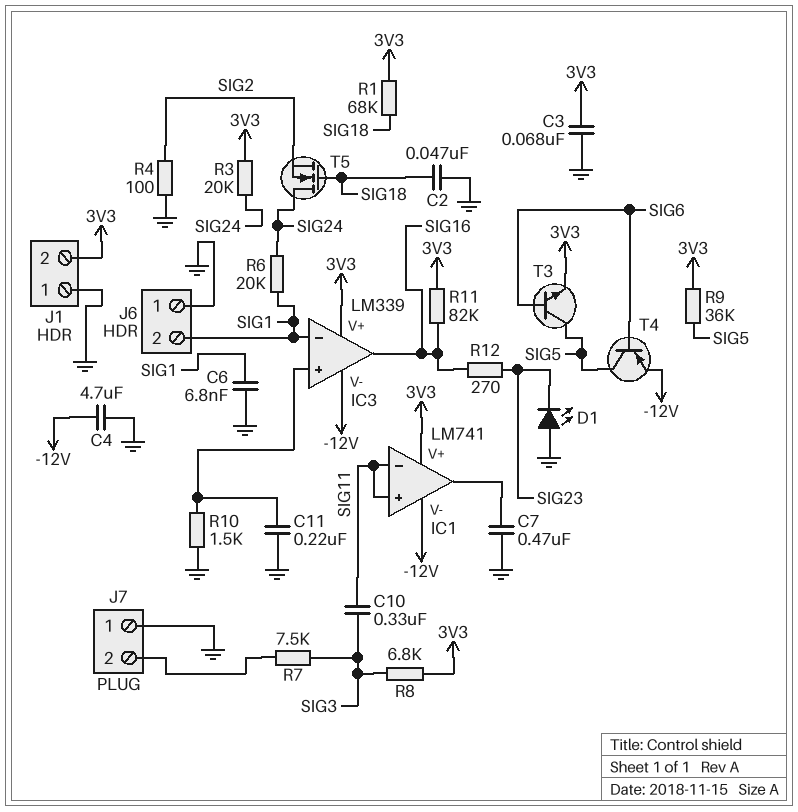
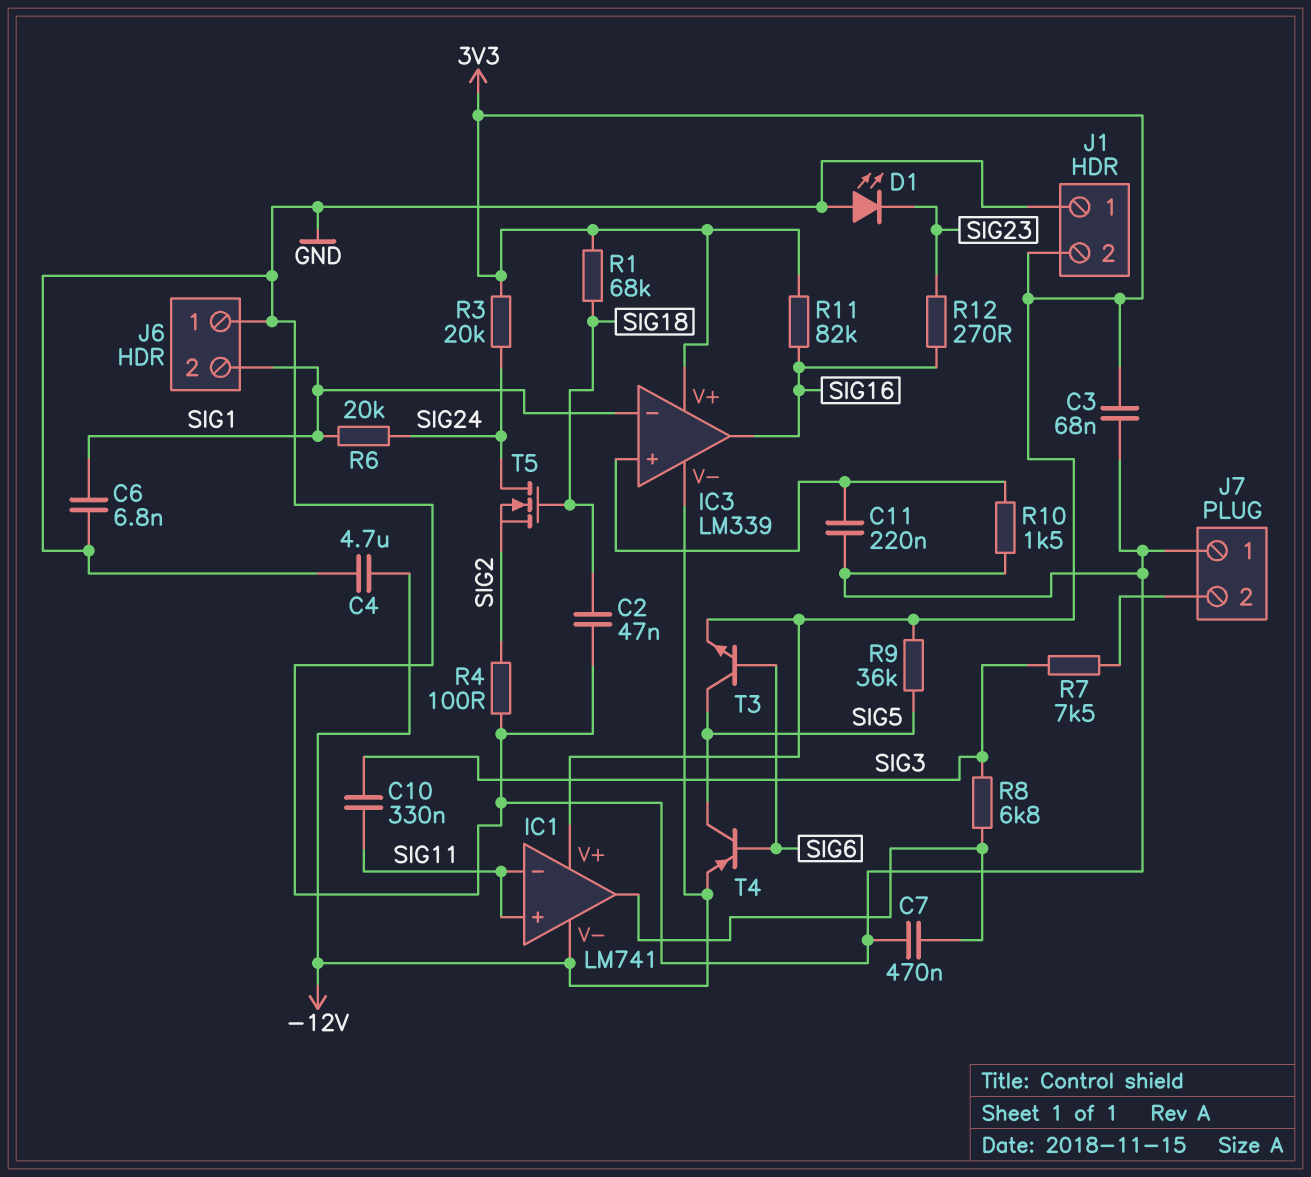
R8: 6.8k (3V3, SIG3) -> 6.8k (IC1/out, SIG3)

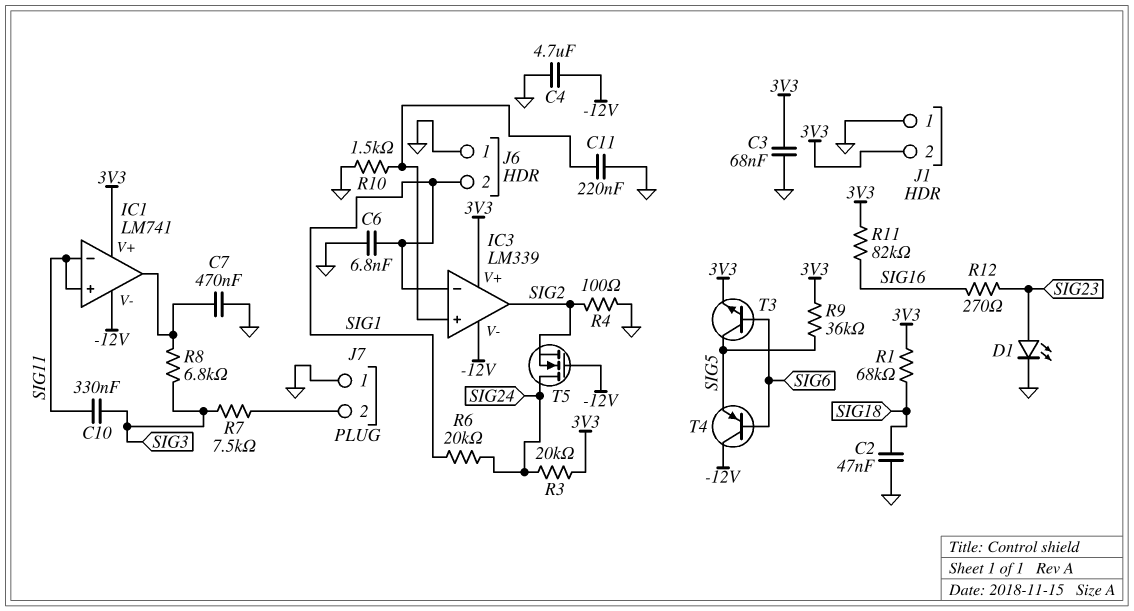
D1: LED (A GND, K SIG23) -> LED (A SIG23, K GND)
IC3 pin out: SIG16 -> SIG2
T4: PNP (B SIG6, C SIG5, E -12V) -> PNP (B SIG6, C -12V, E SIG5)
T5: NMOS (G SIG18, D SIG24, S SIG2) -> NMOS (G -12V, D SIG24, S SIG2)

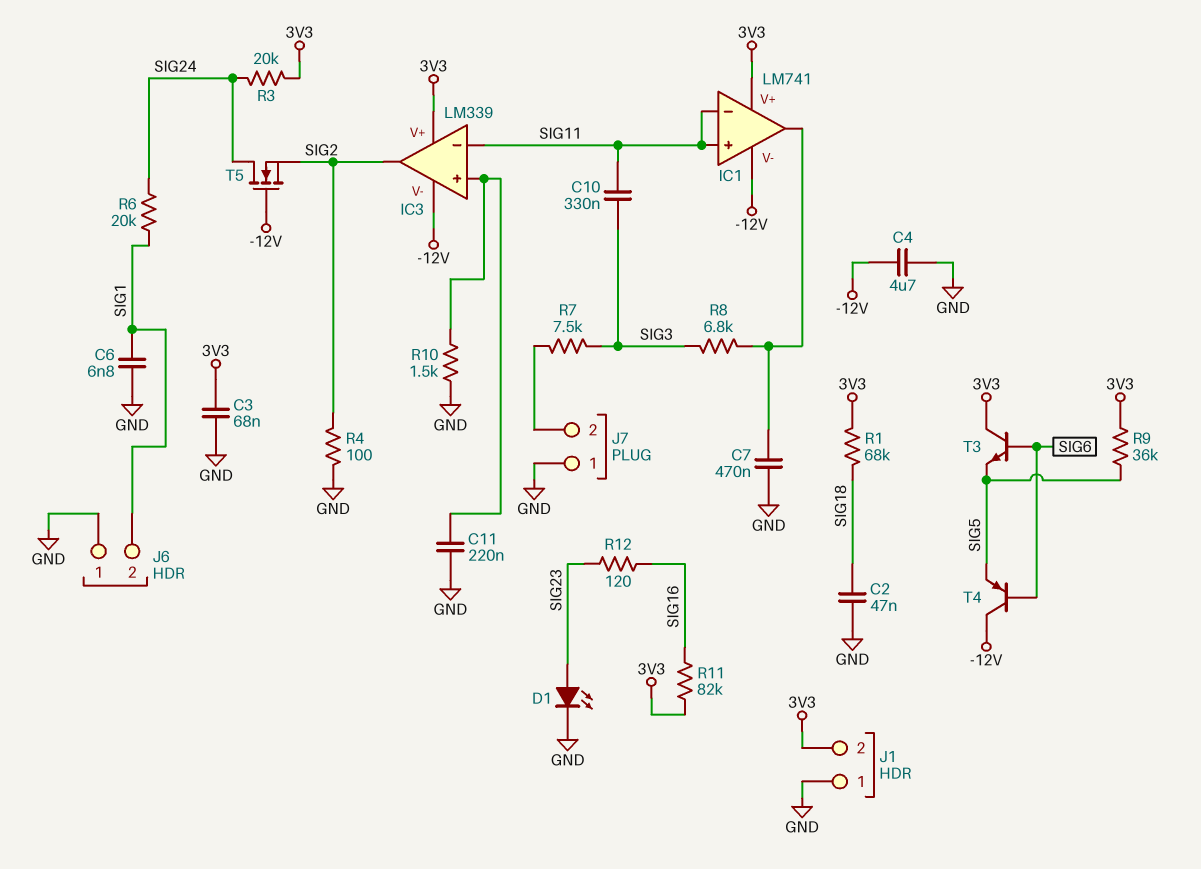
IC3 pin in-: SIG1 -> SIG11
R12: 270 (SIG16, SIG23) -> 120 (SIG16, SIG23)
T3: NPN (B SIG6, C SIG5, E 3V3) -> NPN (B SIG6, C 3V3, E SIG5)

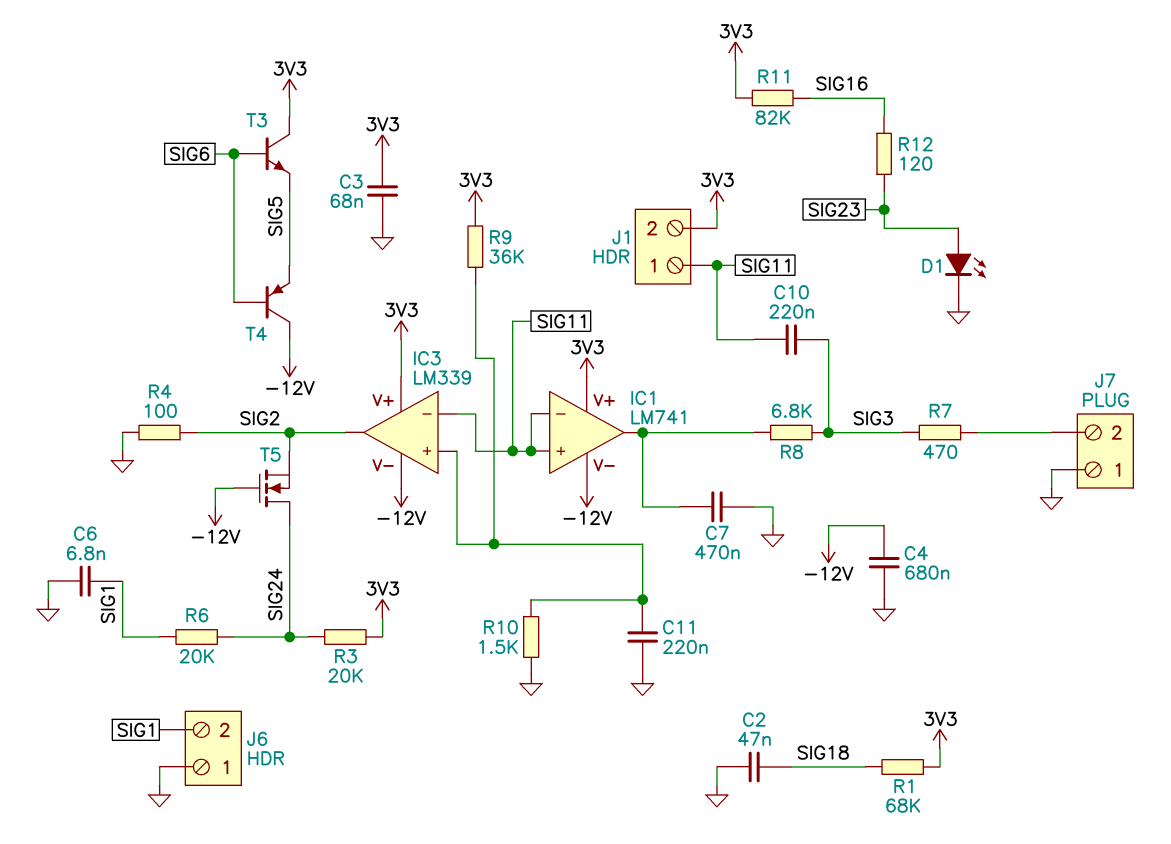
C4: 4.7uF (-12V, GND) -> 680nF (-12V, GND)
C10: 330nF (SIG3, SIG11) -> 220nF (SIG3, SIG11)
J1 pin 1: GND -> SIG11
R7: 7.5k (J7/2, SIG3) -> 470 (J7/2, SIG3)
R9: 36k (3V3, SIG5) -> 36k (3V3, IC3/in+)

